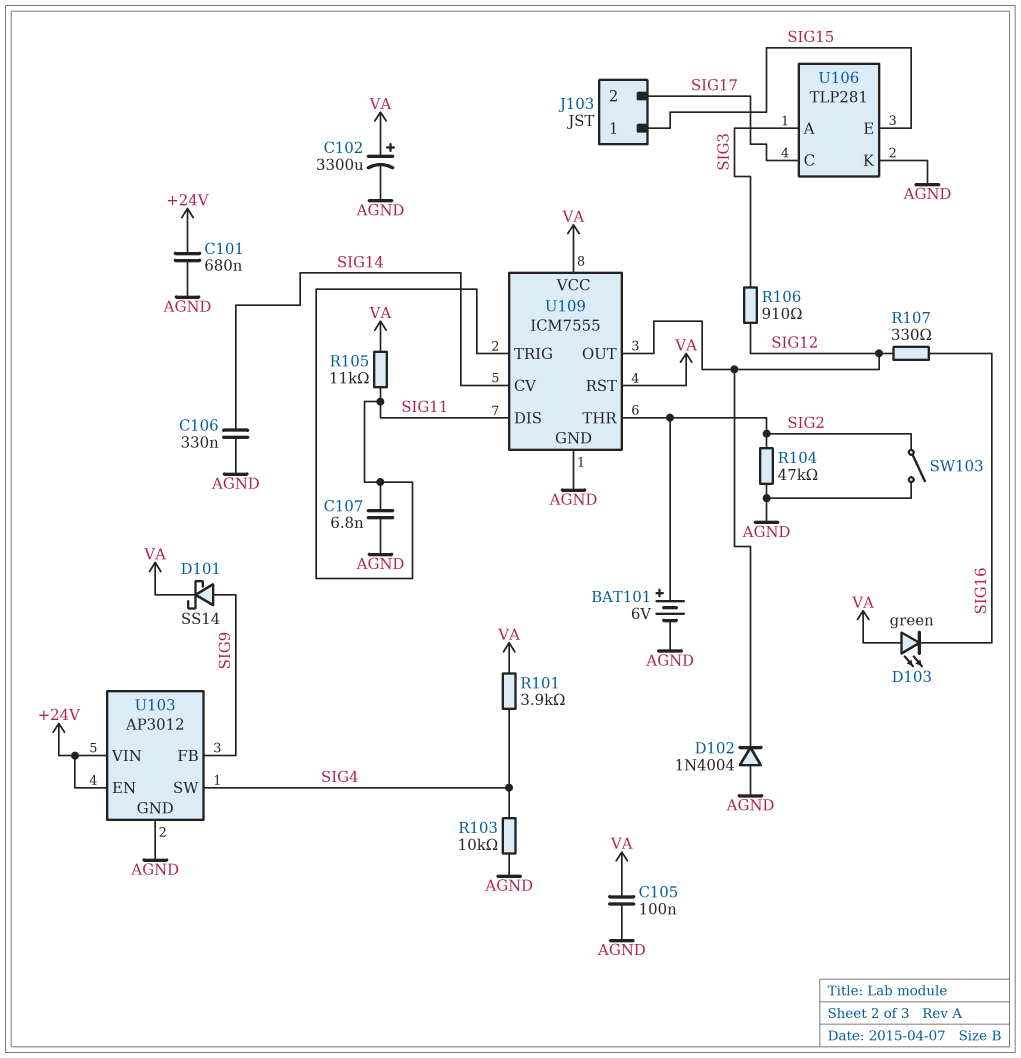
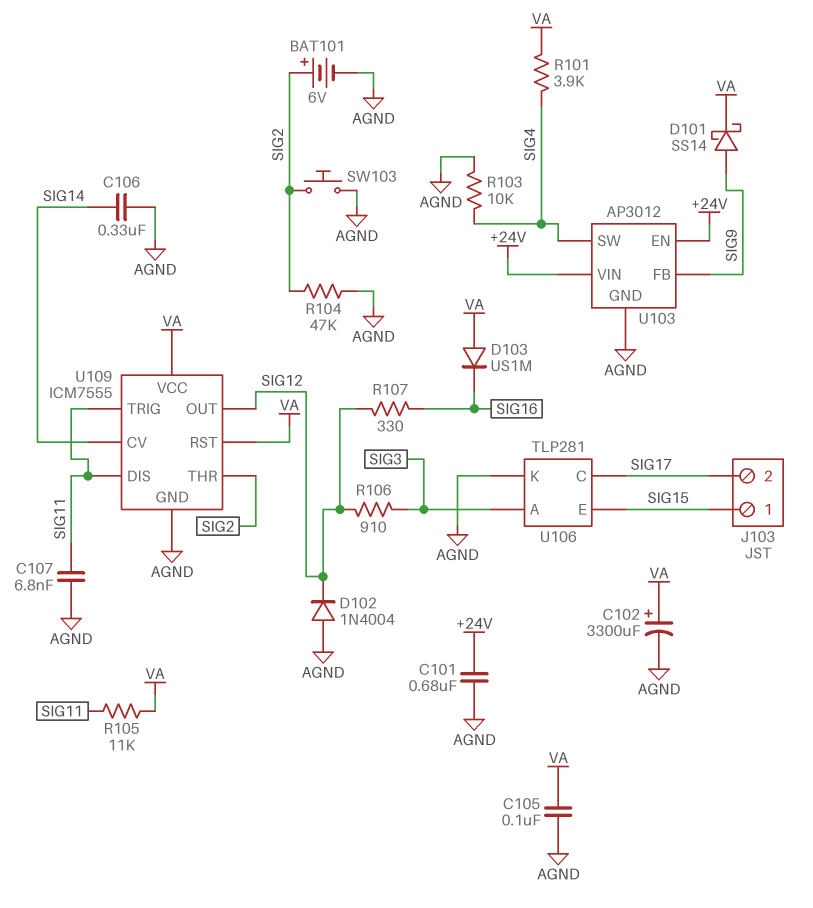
D103: LED green (A VA, K SIG16) -> diode US1M (A VA, K SIG16)
SW103: switch (AGND, SIG2) -> button (AGND, SIG2)

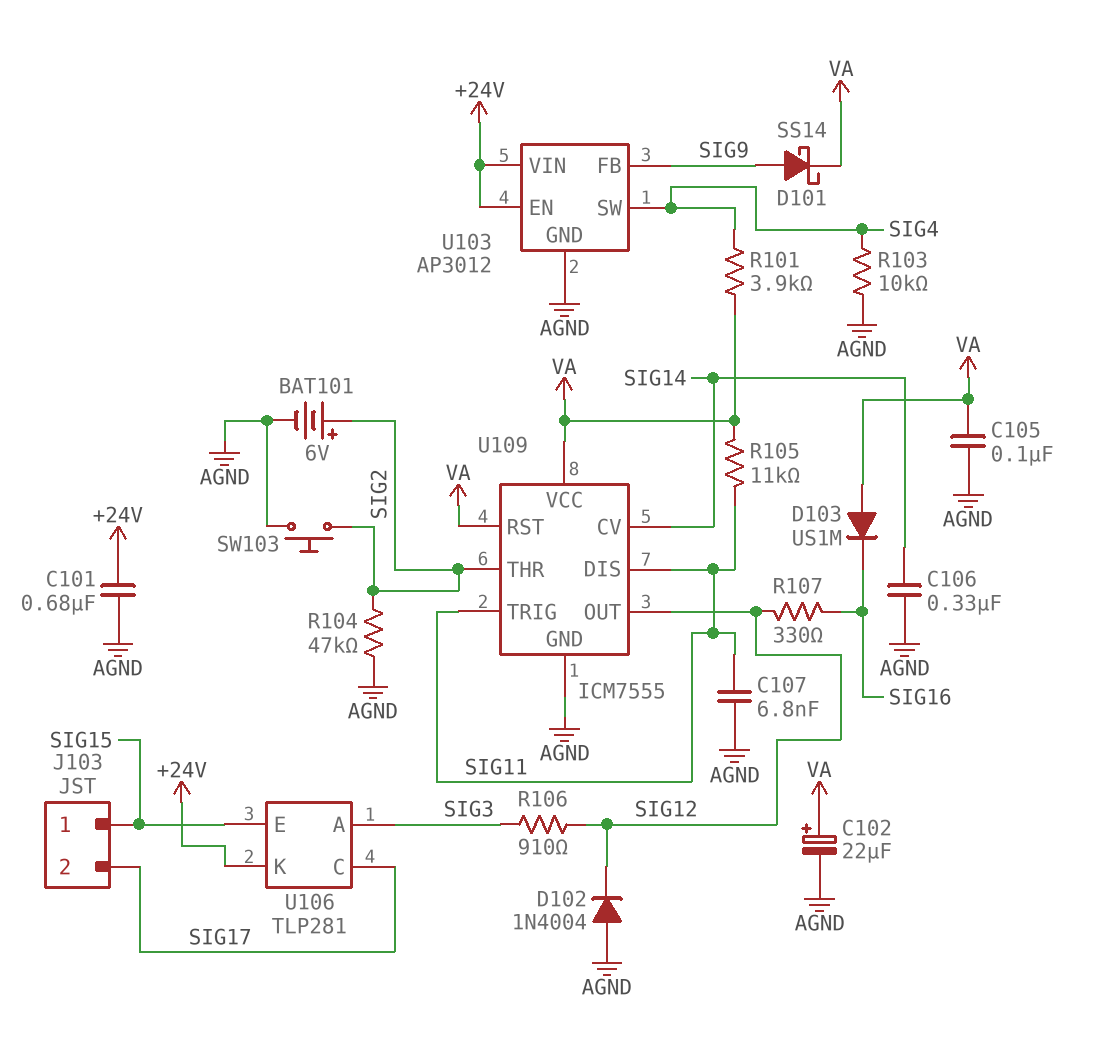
C102: 3300uF (plus VA, minus AGND) -> 22uF (plus VA, minus AGND)
U106 pin K: AGND -> +24V

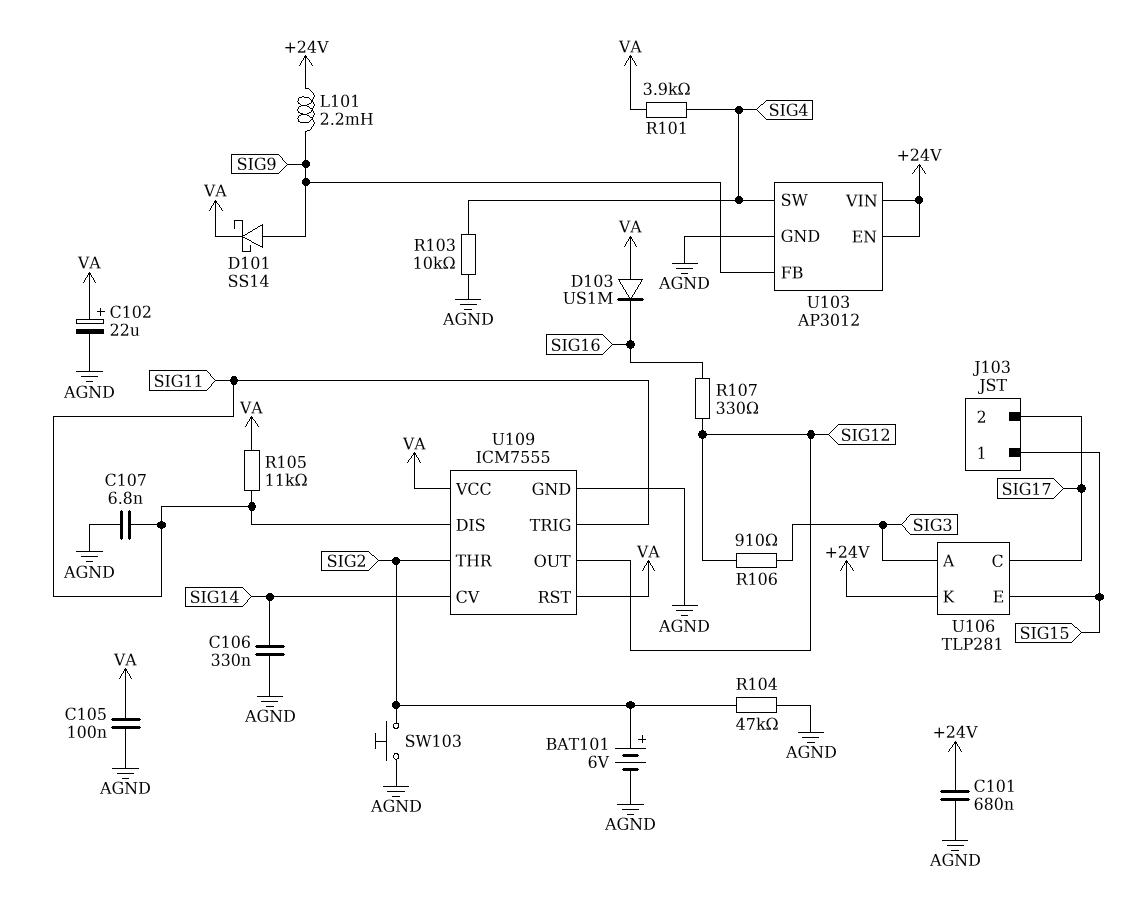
D102: diode 1N4004 (A AGND, K SIG12) -> none
L101: none -> 2.2mH (+24V, SIG9)

